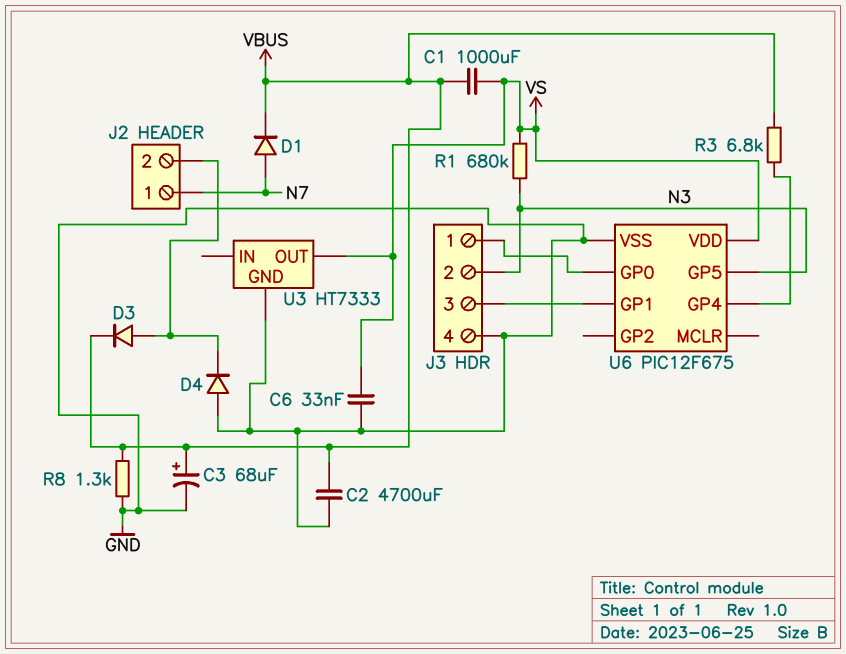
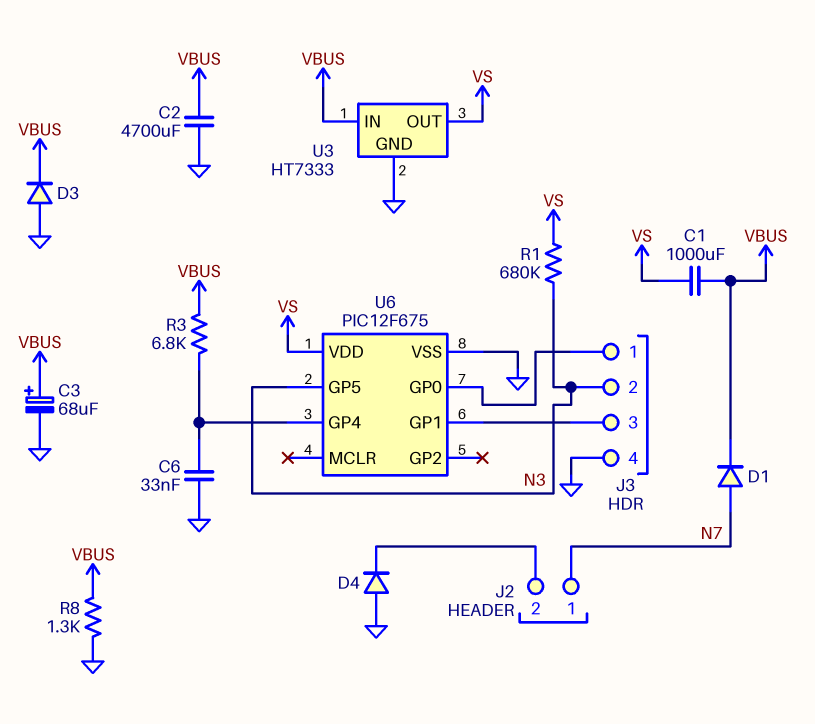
C6: 33nF (GND, VS) -> 33nF (GND, U6/GP4)
D3: diode (A J2/2, K VBUS) -> diode (A GND, K VBUS)
U3 pin IN: none -> VBUS

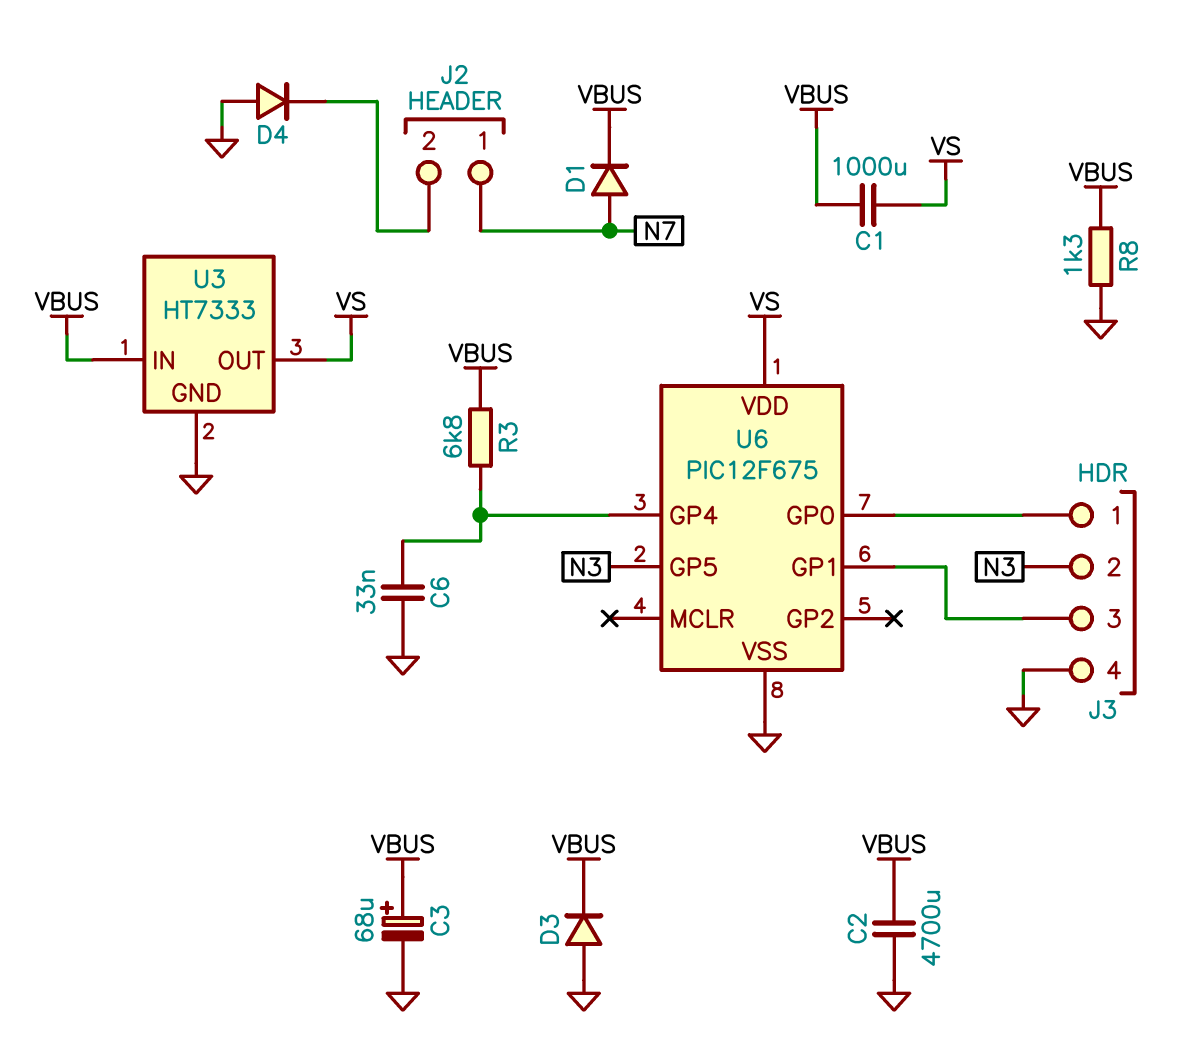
R1: 680k (N3, VS) -> none

